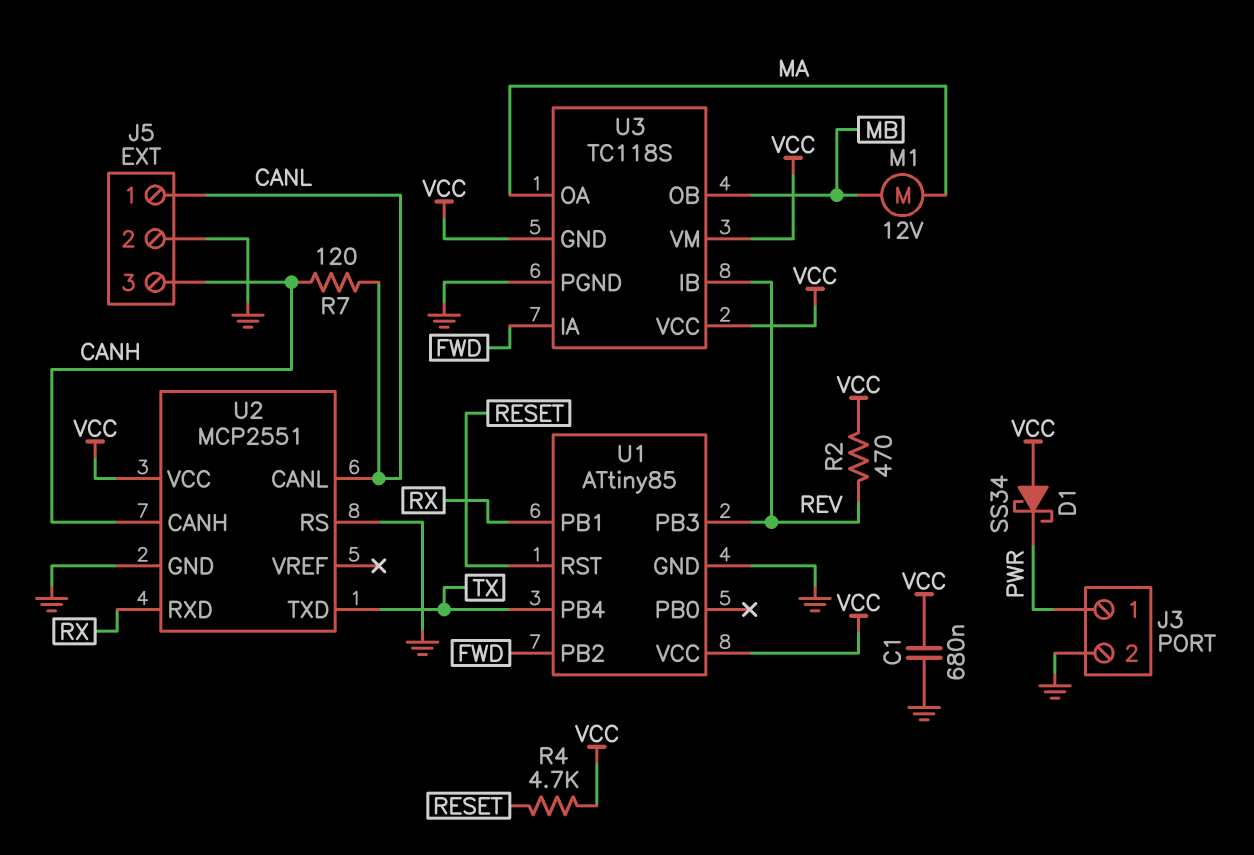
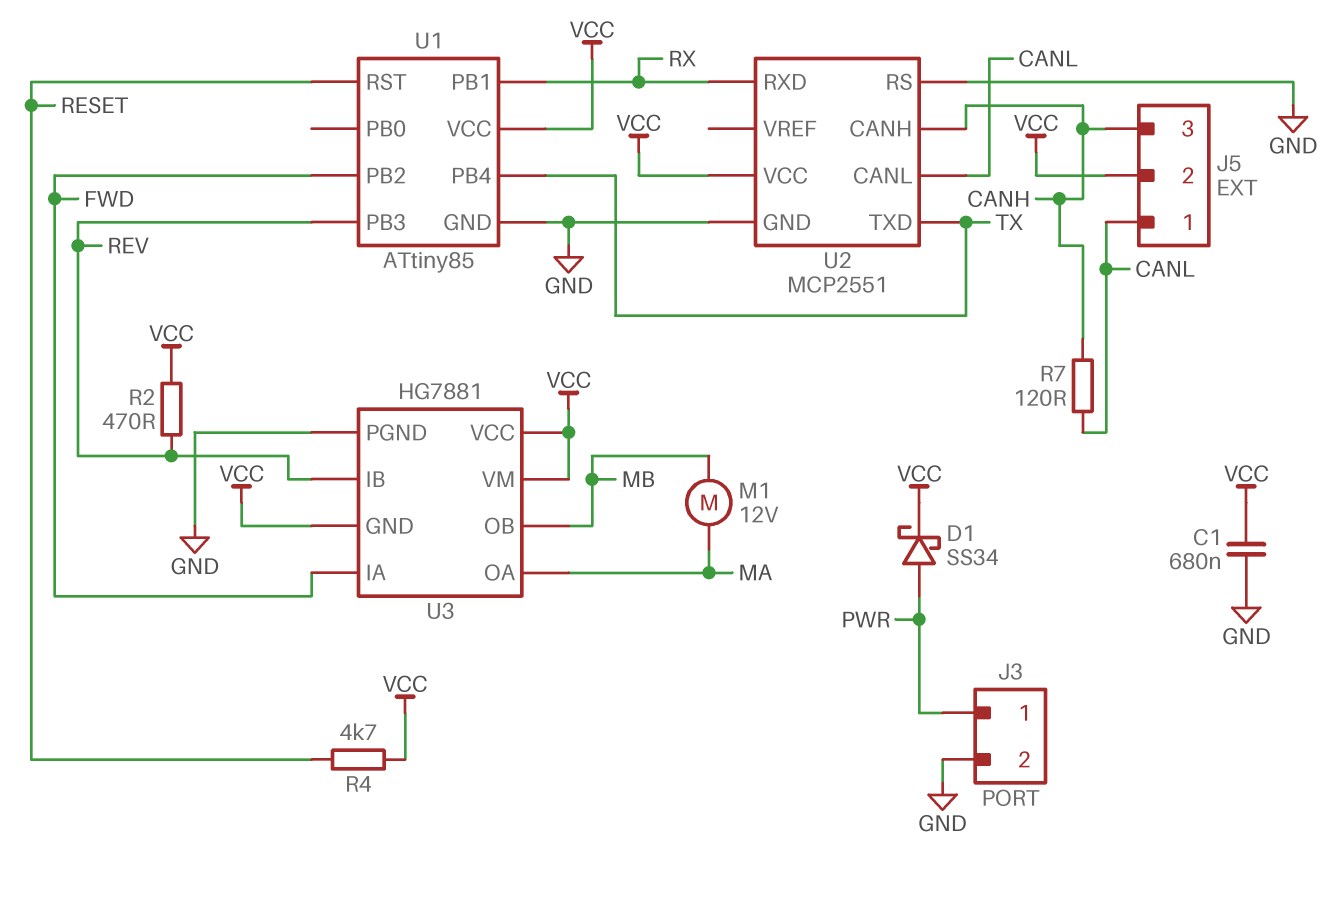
D1: schottky SS34 (A VCC, K PWR) -> schottky SS34 (A PWR, K VCC)
J5 pin 2: GND -> VCC
U3: TC118S -> HG7881

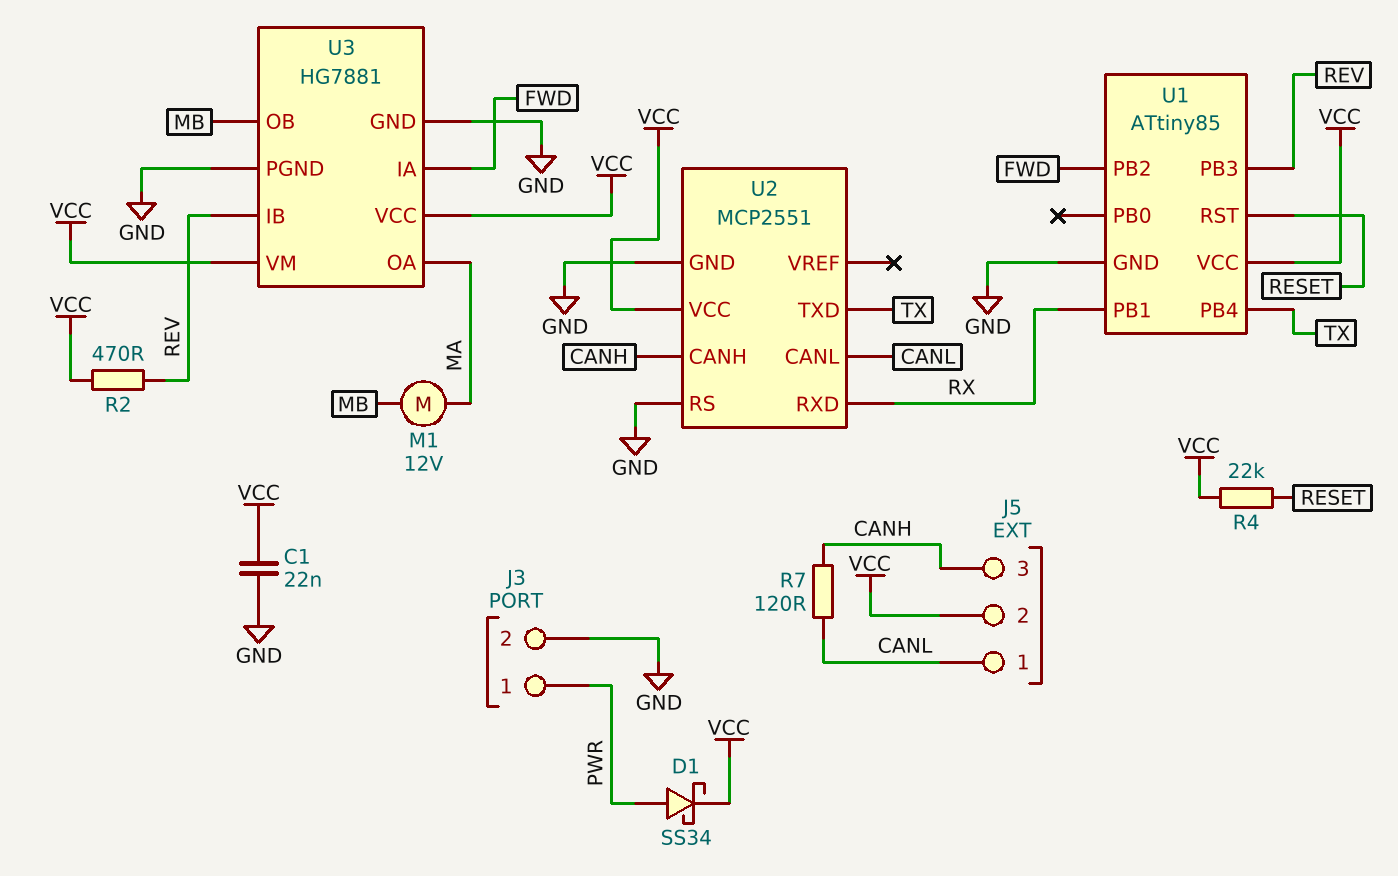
C1: 680nF (GND, VCC) -> 22nF (GND, VCC)
R4: 4.7k (RESET, VCC) -> 22k (RESET, VCC)
U3 pin GND: VCC -> GND

